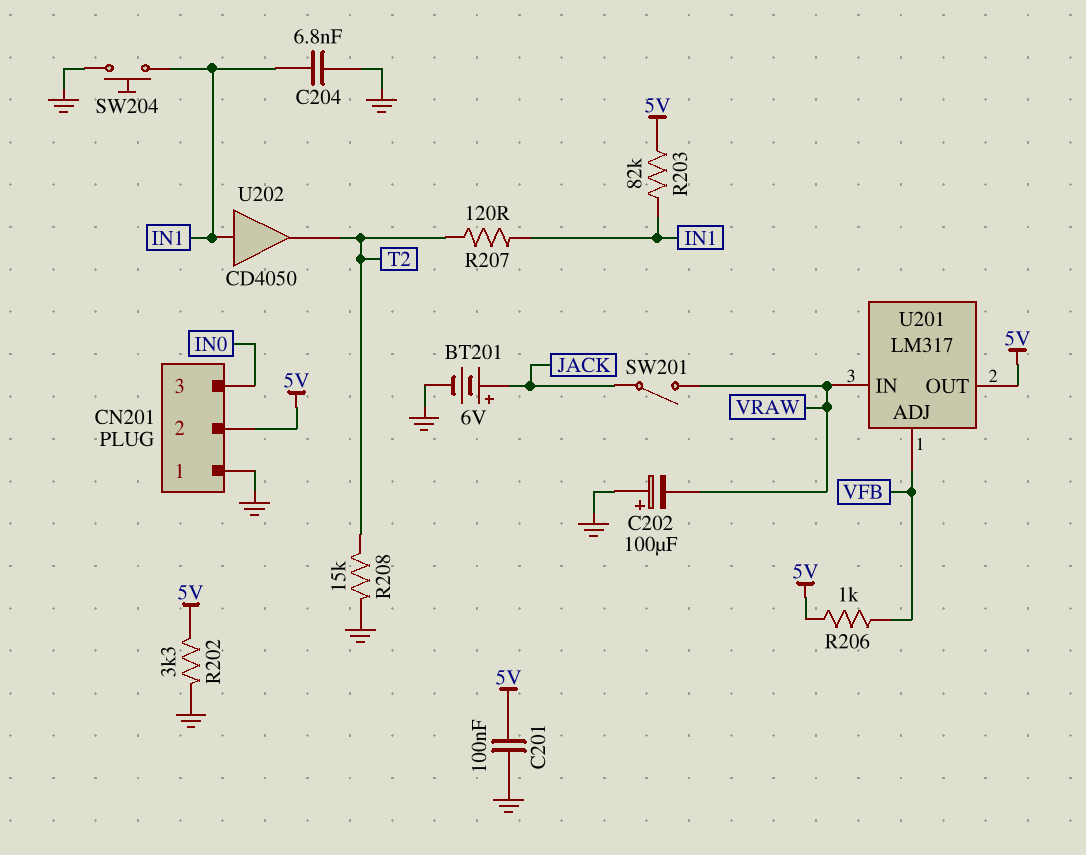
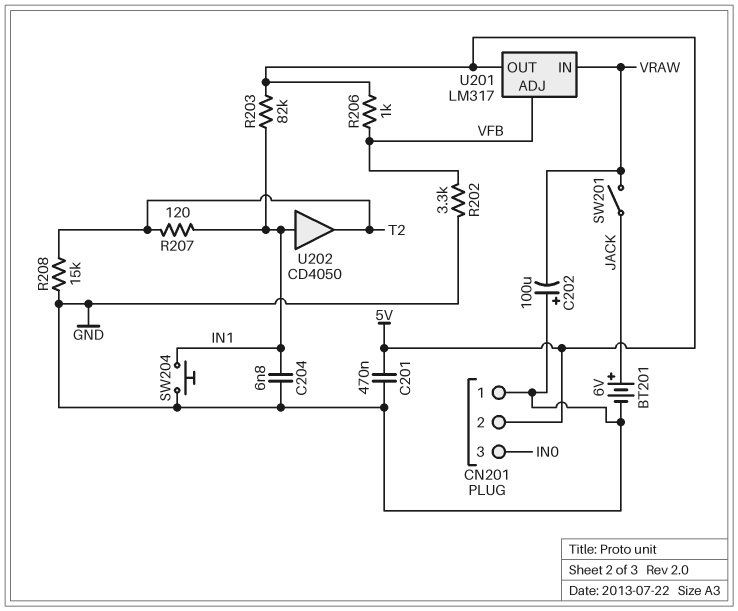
C201: 100nF (5V, GND) -> 470nF (5V, GND)
R202: 3.3k (5V, GND) -> 3.3k (GND, VFB)

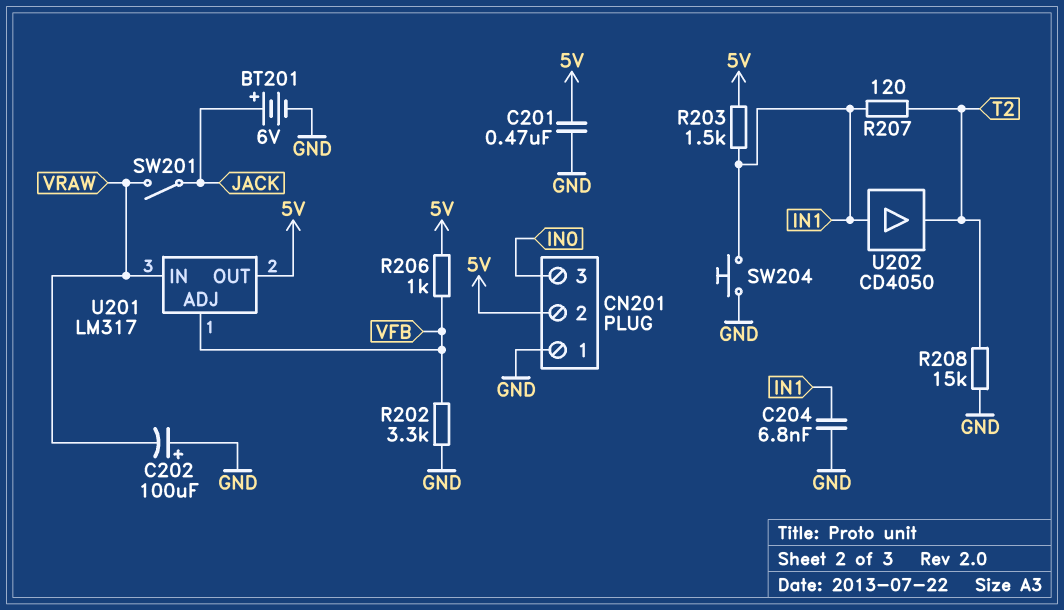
R203: 82k (5V, IN1) -> 1.5k (5V, IN1)

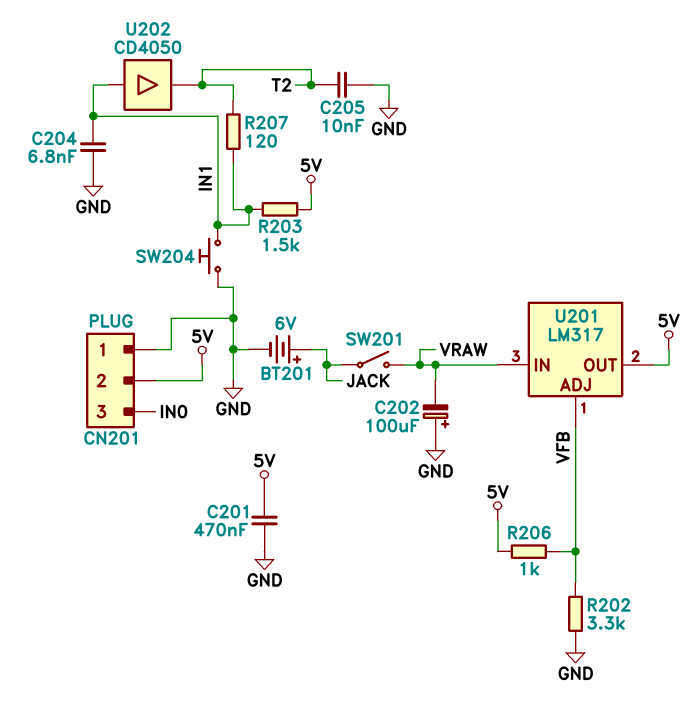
C205: none -> 10nF (GND, T2)
R208: 15k (GND, T2) -> none

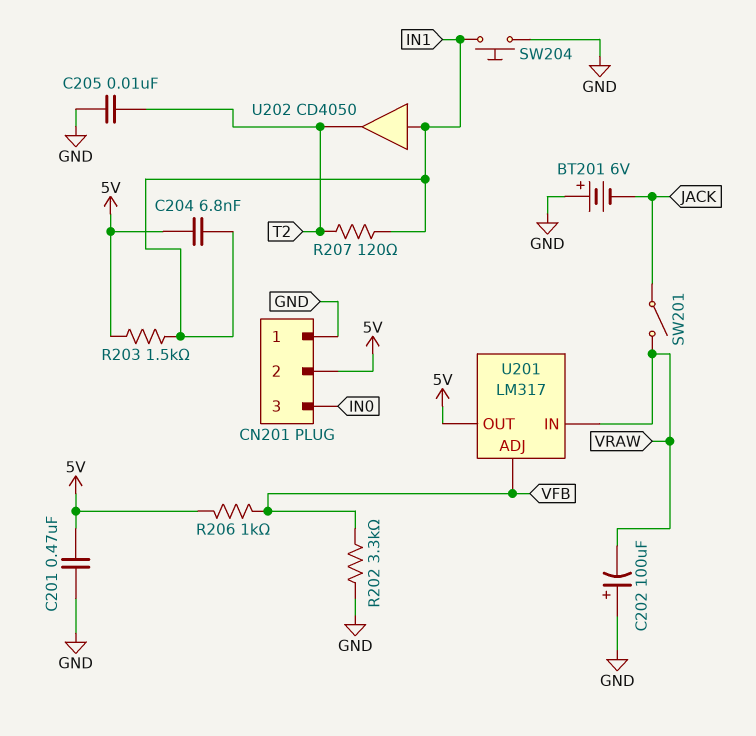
BT201: 6V (plus JACK, minus GND) -> 6V (plus GND, minus JACK)
C204: 6.8nF (GND, IN1) -> 6.8nF (5V, IN1)

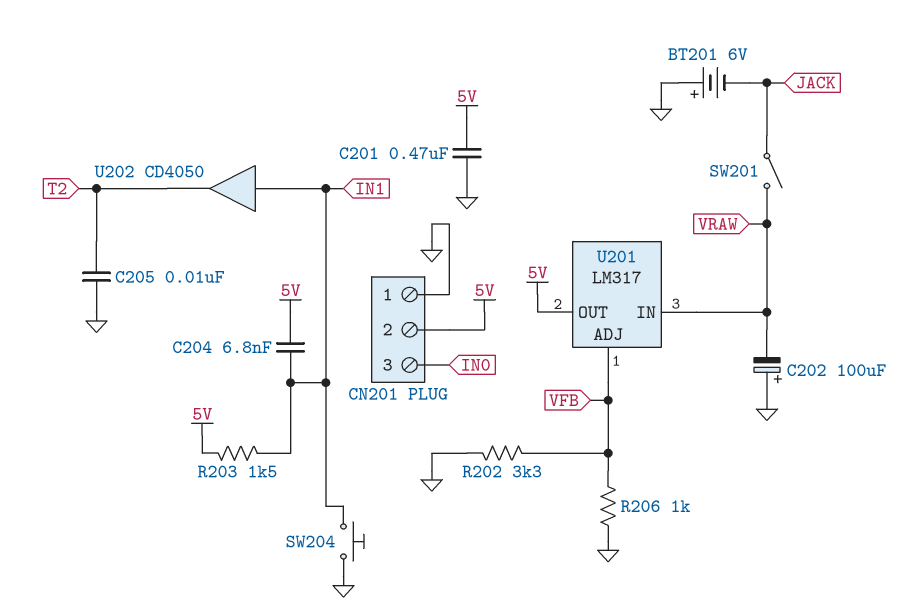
R206: 1k (5V, VFB) -> 1k (GND, VFB)
R207: 120 (IN1, T2) -> none

